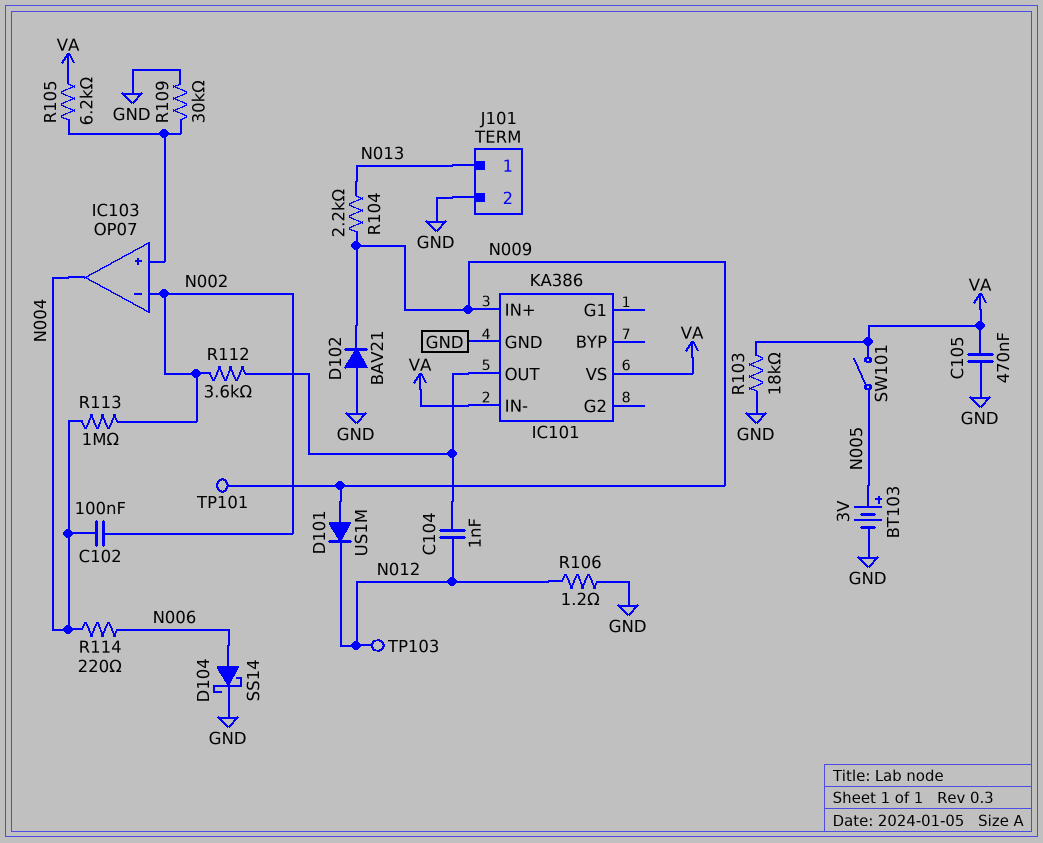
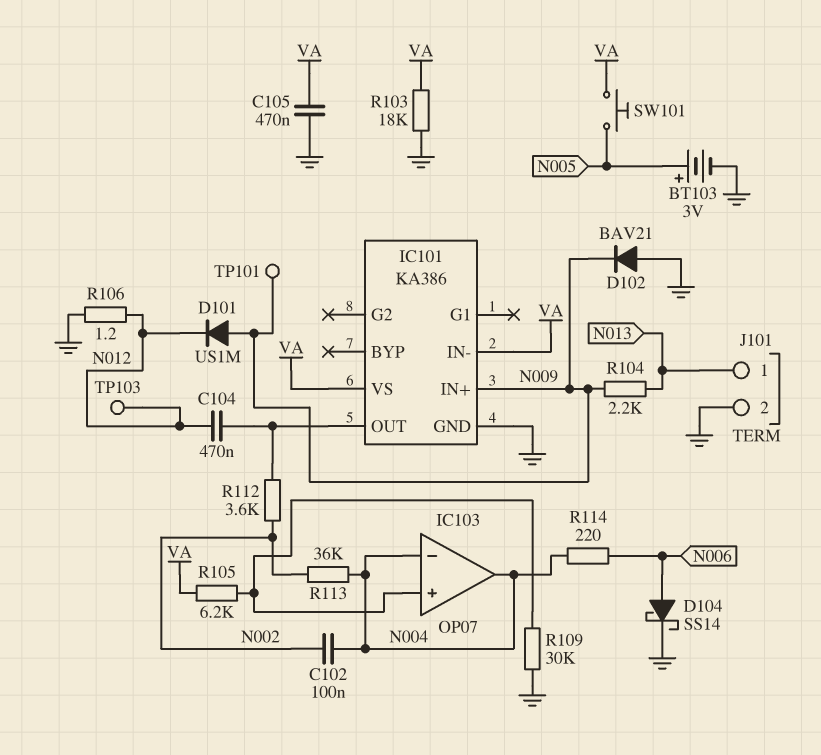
C104: 1nF (IC101/OUT, N012) -> 470nF (IC101/OUT, N012)
IC103 pin in-: N002 -> N004
R113: 1M (N002, N004) -> 36k (N002, N004)
SW101: switch (N005, VA) -> button (N005, VA)

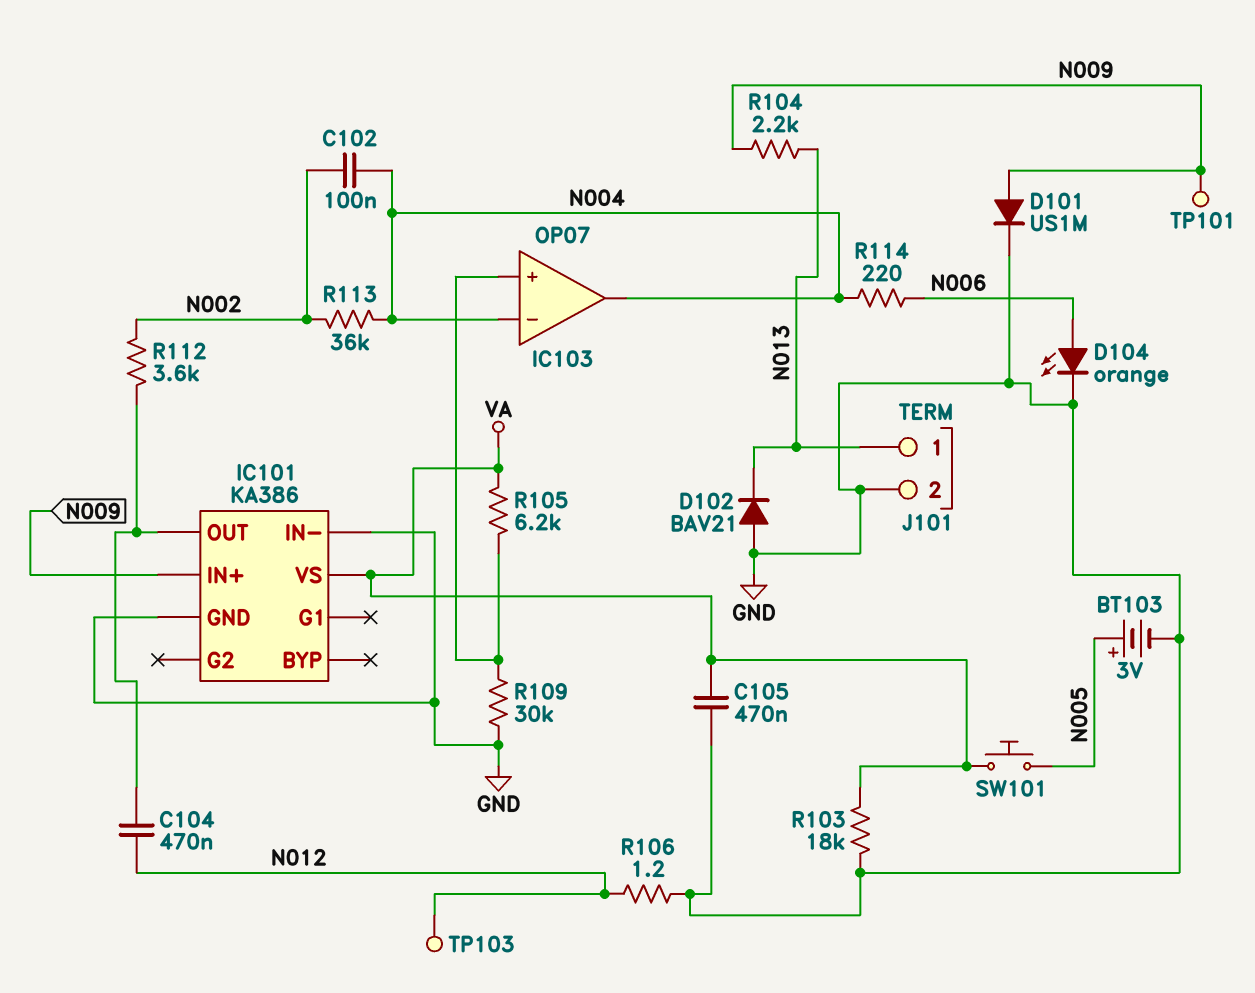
D101: diode US1M (A N009, K N012) -> diode US1M (A N009, K GND)
D102: diode BAV21 (A GND, K N009) -> diode BAV21 (A GND, K N013)
D104: schottky SS14 (A N006, K GND) -> LED orange (A N006, K GND)
IC101 pin IN-: VA -> GND

